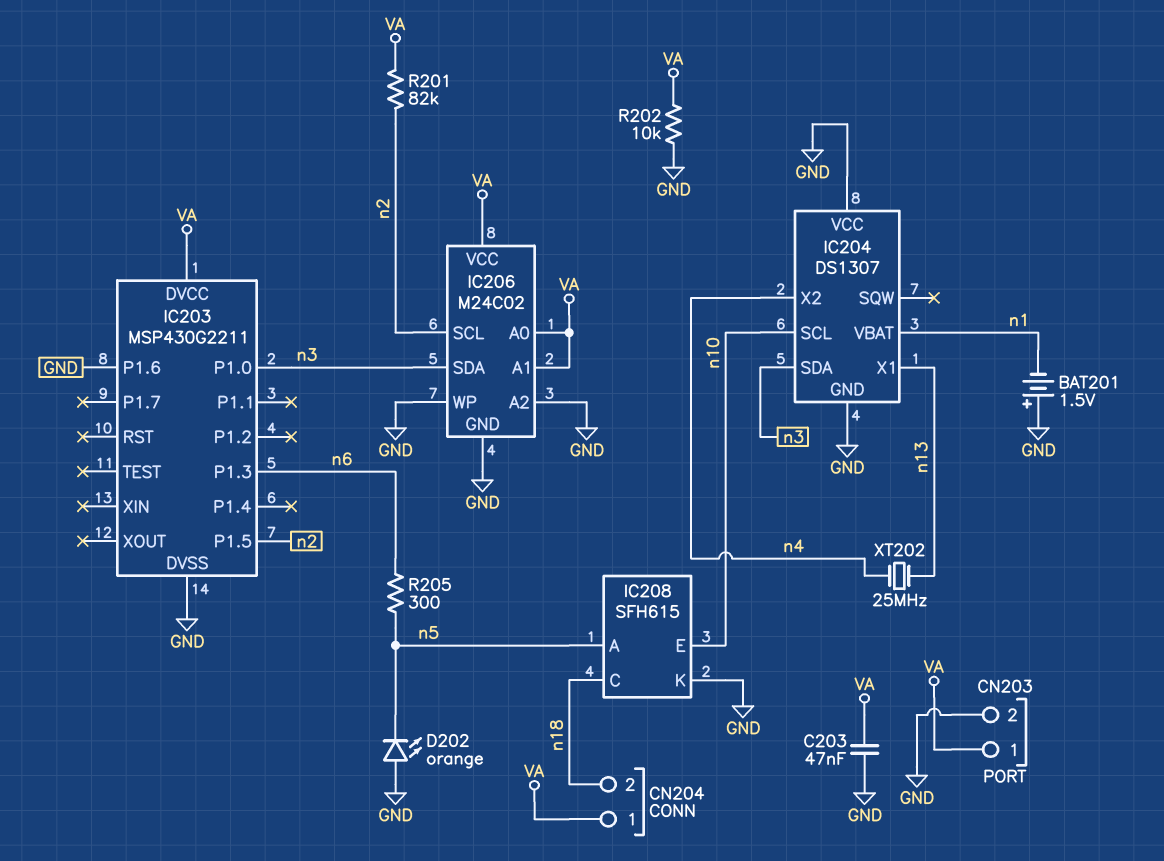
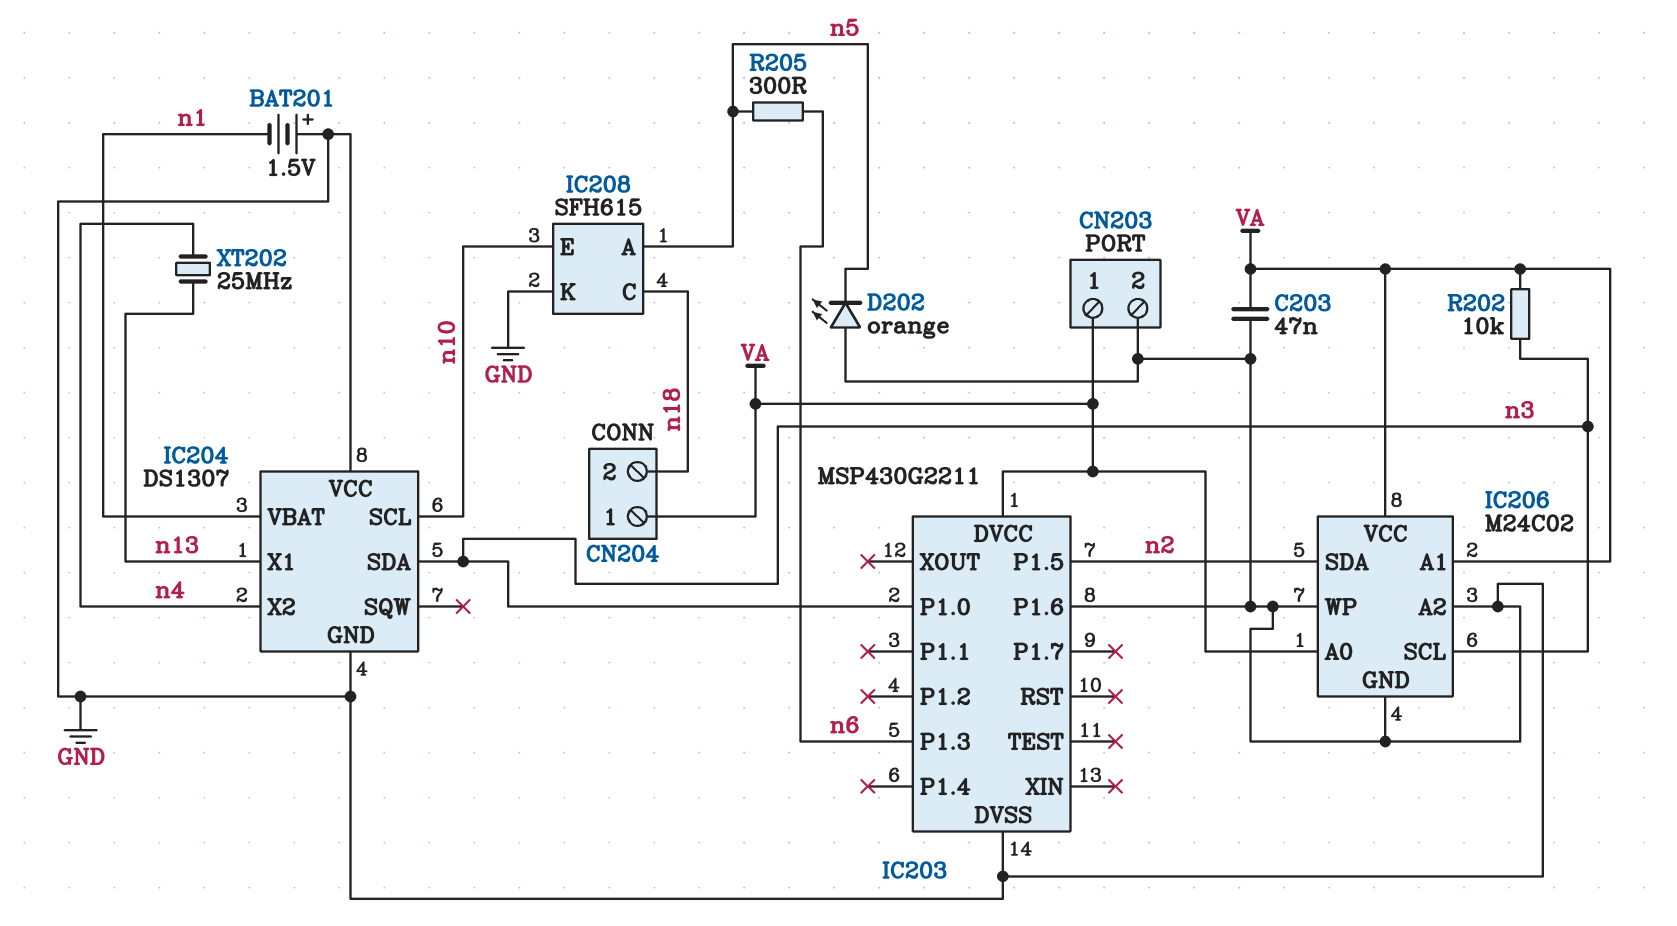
IC206 pin SCL: n2 -> n3
IC206 pin SDA: n3 -> n2
R201: 82k (VA, n2) -> none
R202: 10k (GND, VA) -> 10k (VA, n3)

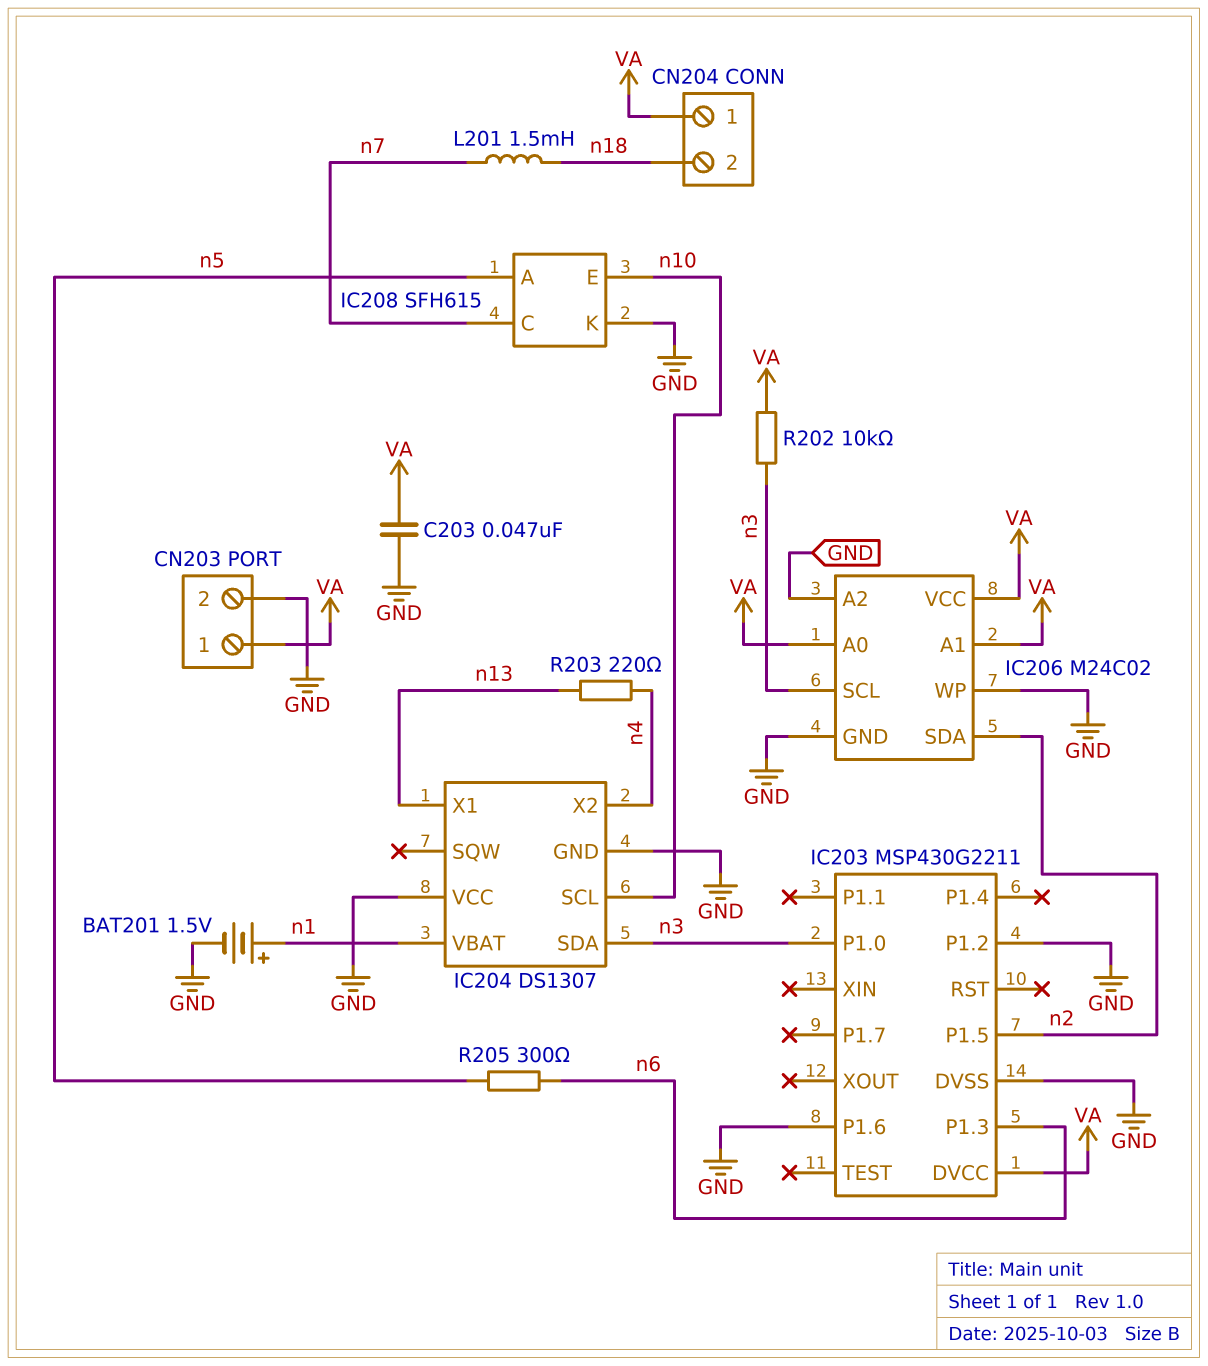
BAT201: 1.5V (plus GND, minus n1) -> 1.5V (plus n1, minus GND)
D202: LED orange (A GND, K n5) -> none
IC203 pin P1.2: none -> GND
IC208 pin C: n18 -> n7
L201: none -> 1.5mH (n7, n18)
R203: none -> 220 (n4, n13)
XT202: 25MHz (n4, n13) -> none

